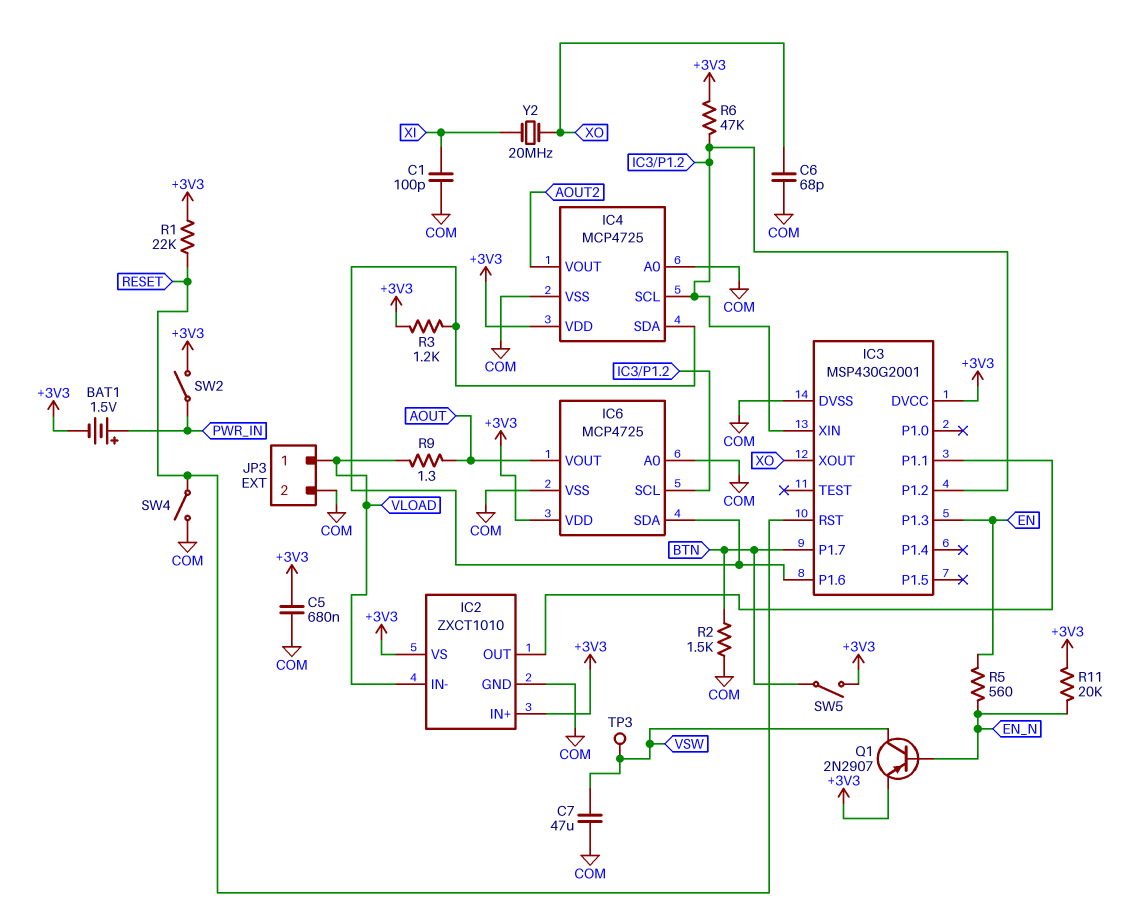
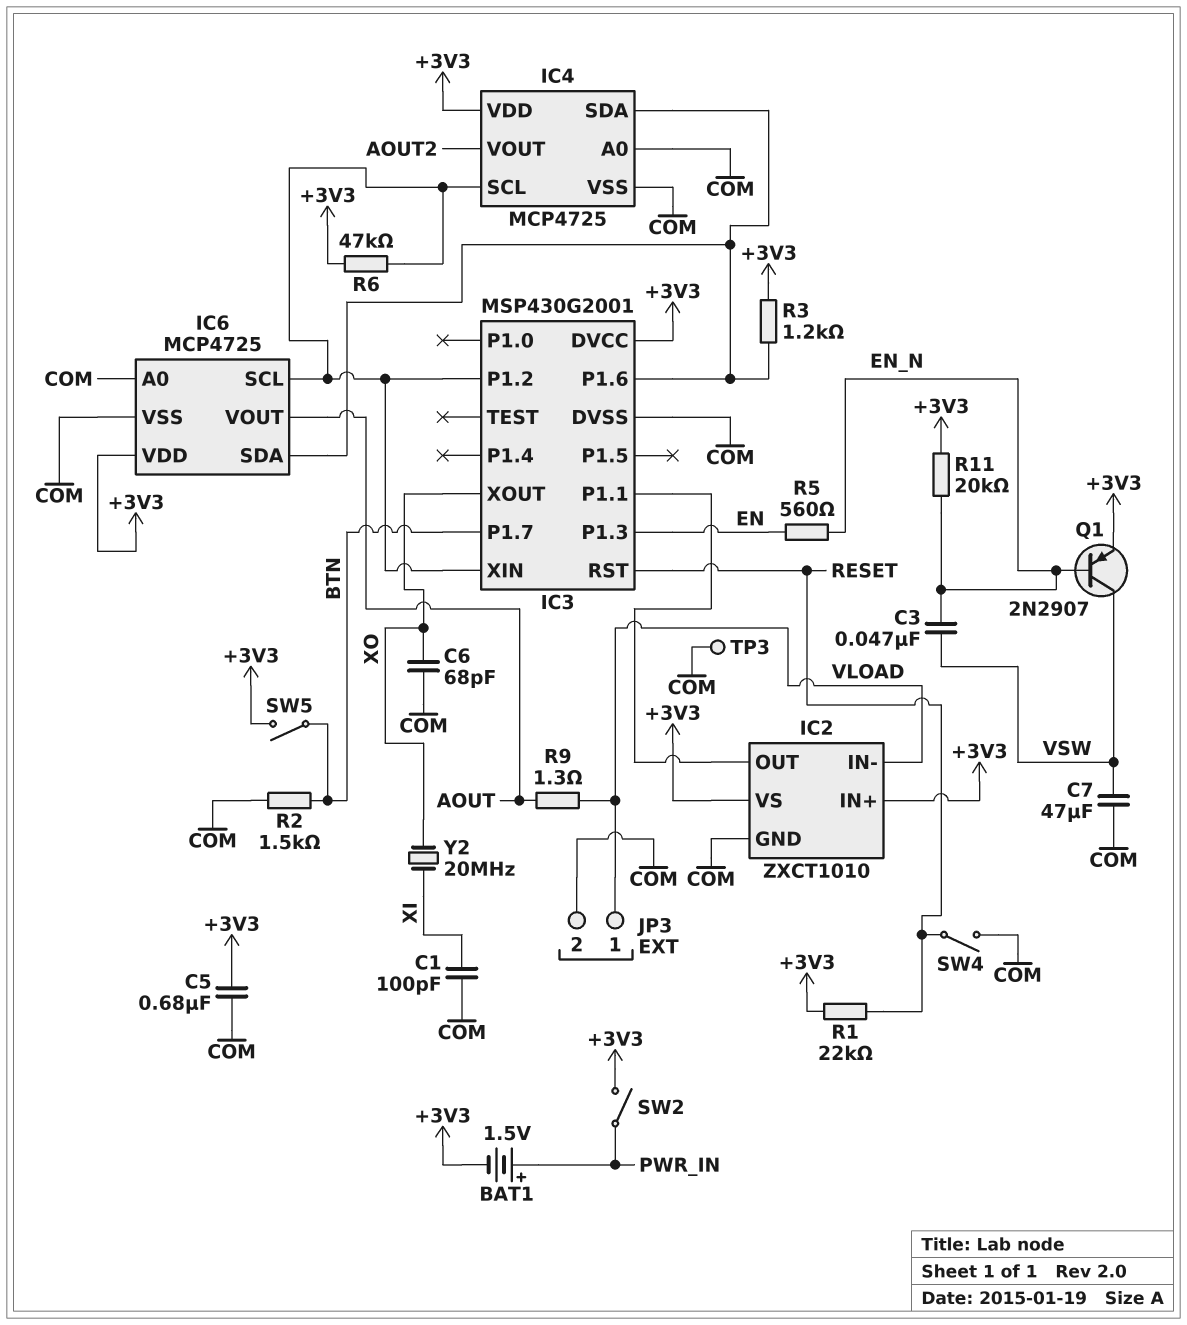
C3: none -> 47nF (EN_N, VSW)
TP3: test point (VSW) -> test point (COM)

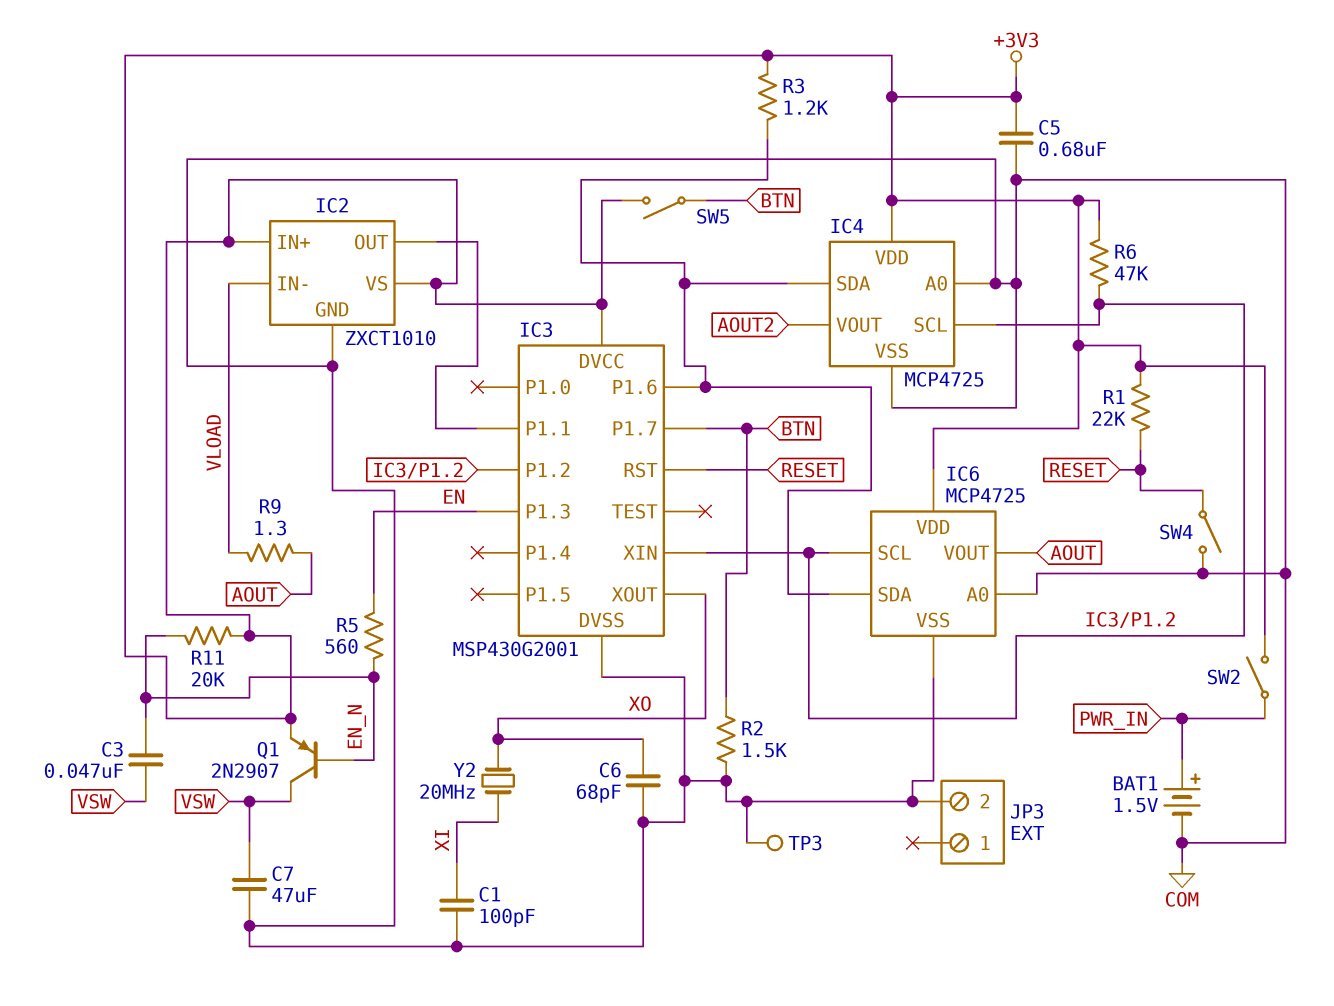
BAT1: 1.5V (plus PWR_IN, minus +3V3) -> 1.5V (plus PWR_IN, minus COM)
JP3 pin 1: VLOAD -> none

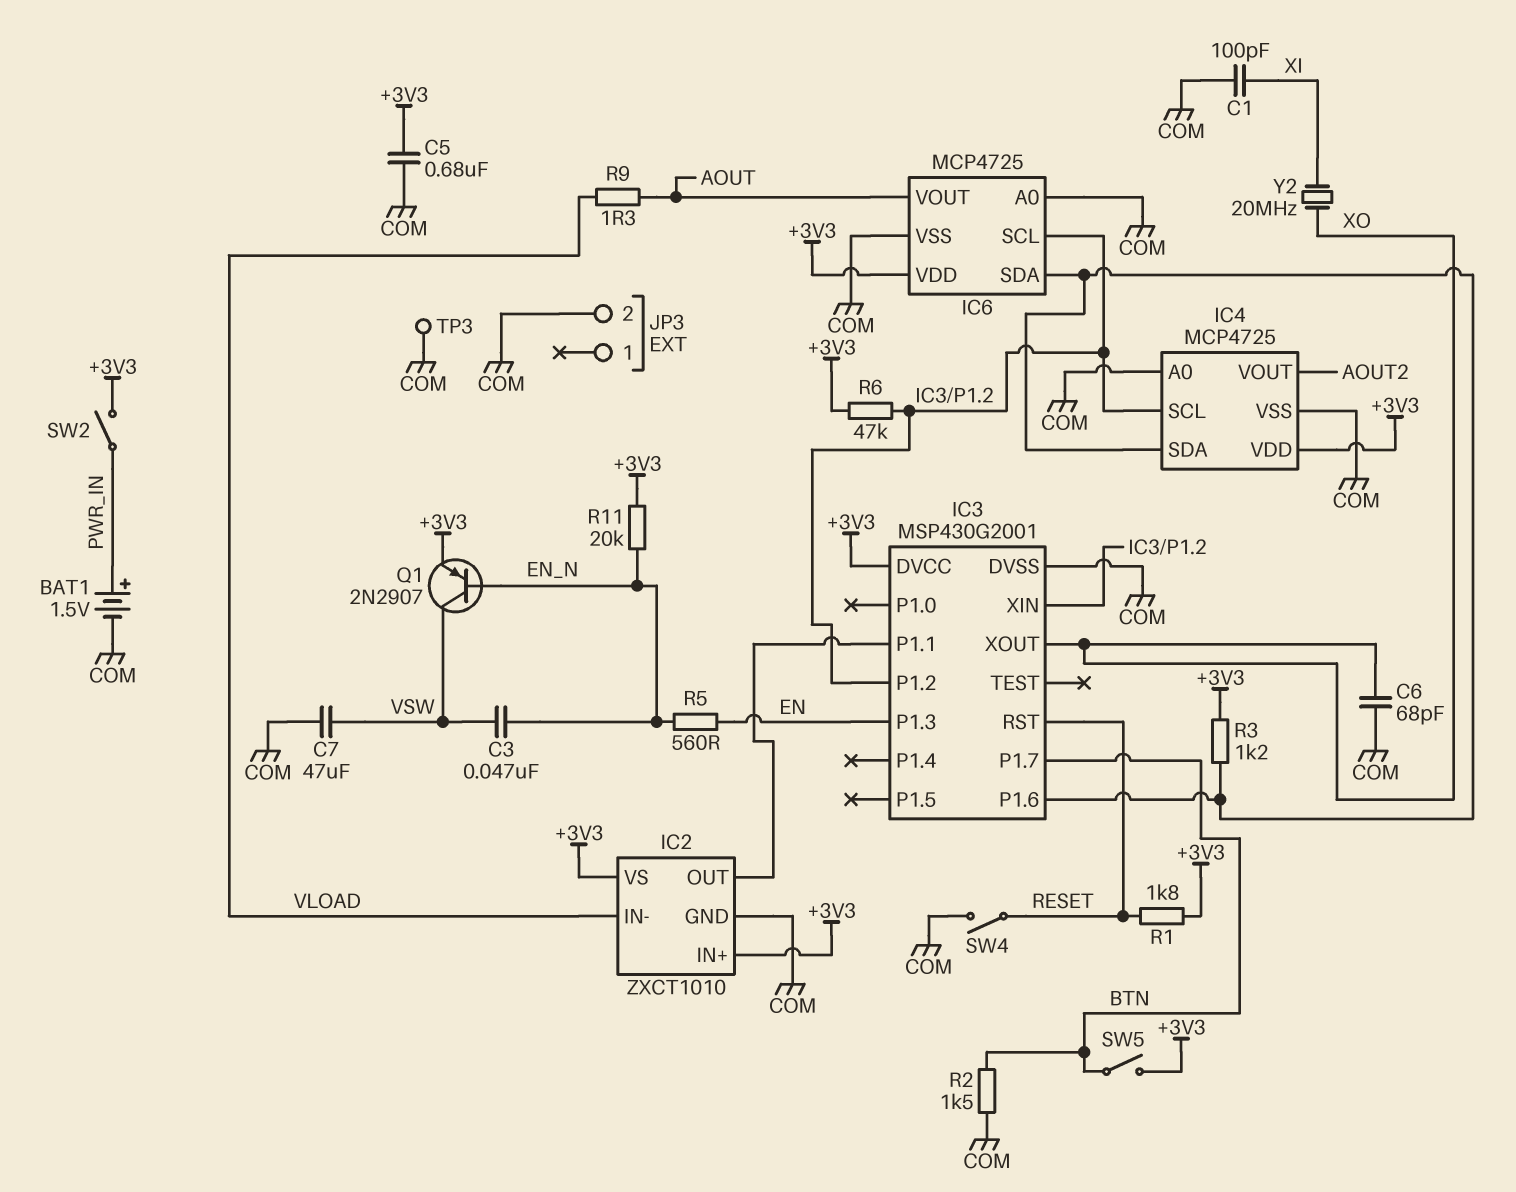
R1: 22k (+3V3, RESET) -> 1.8k (+3V3, RESET)

